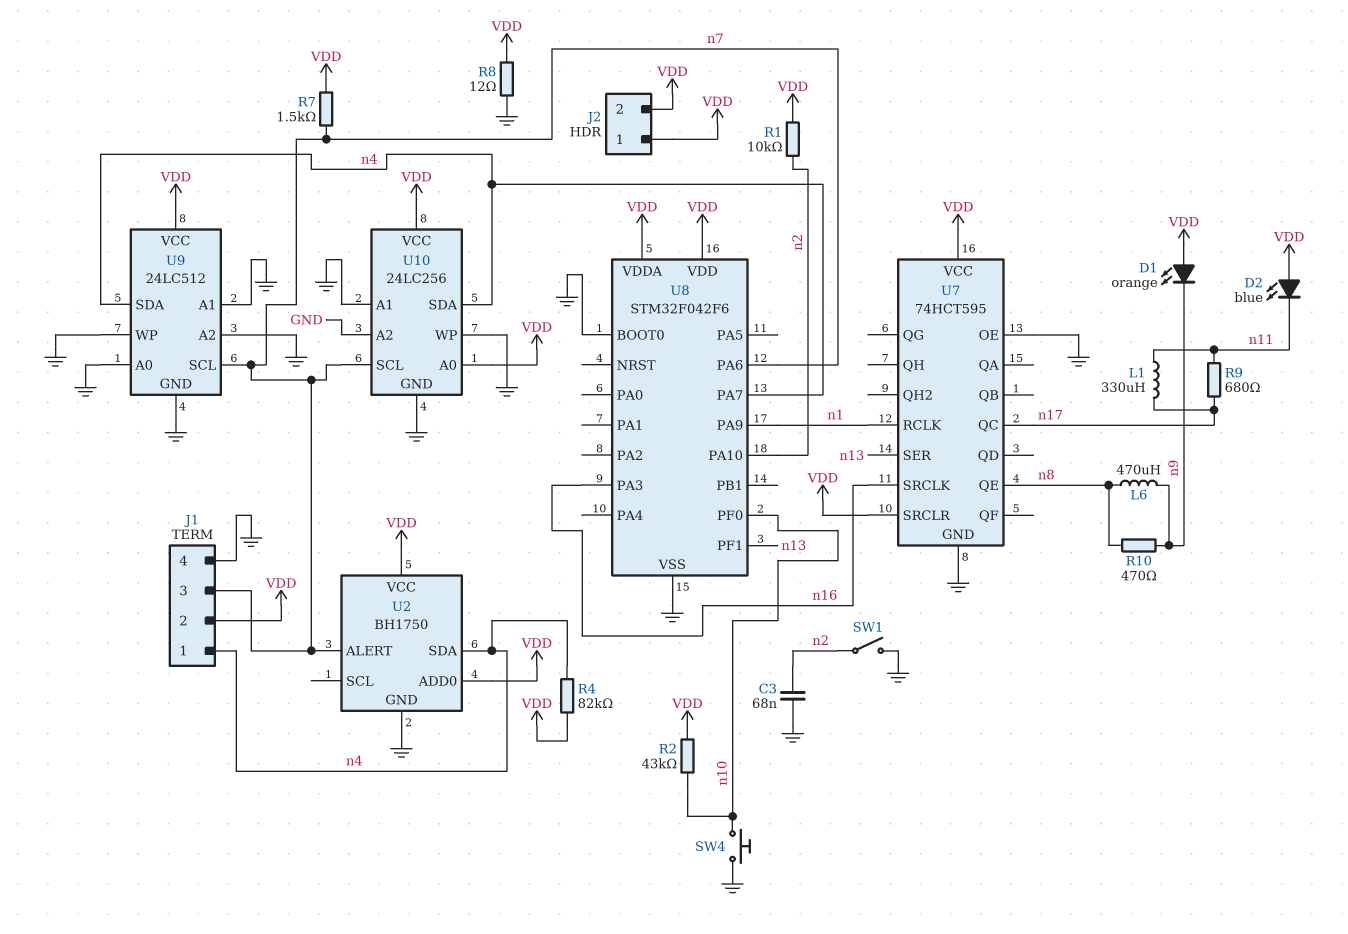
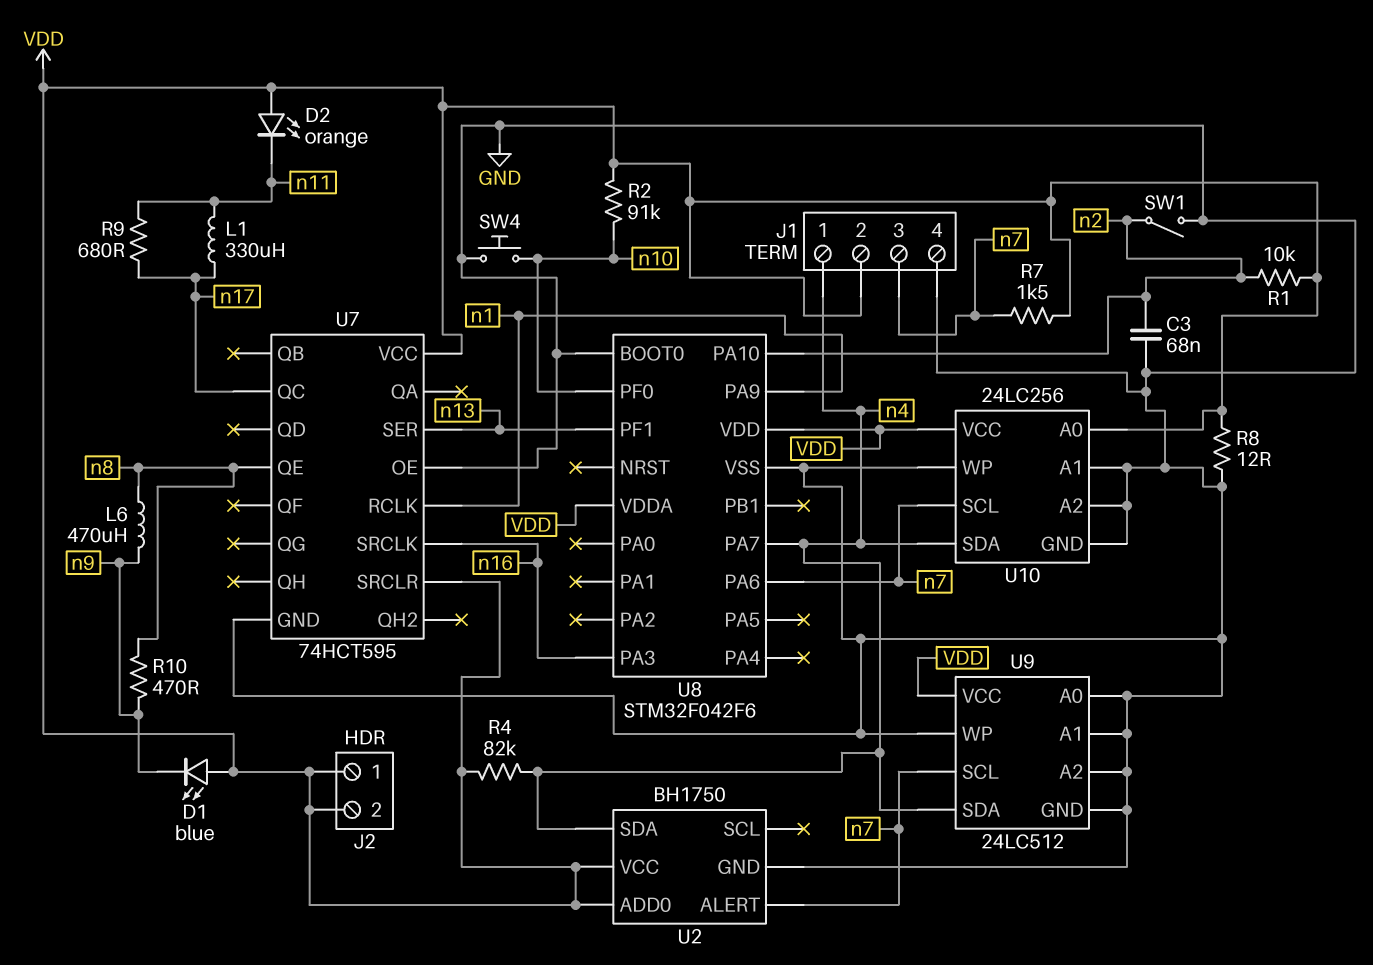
D1: LED orange (A VDD, K n9) -> LED blue (A VDD, K n9)
D2: LED blue (A VDD, K n11) -> LED orange (A VDD, K n11)
R2: 43k (VDD, n10) -> 91k (VDD, n10)

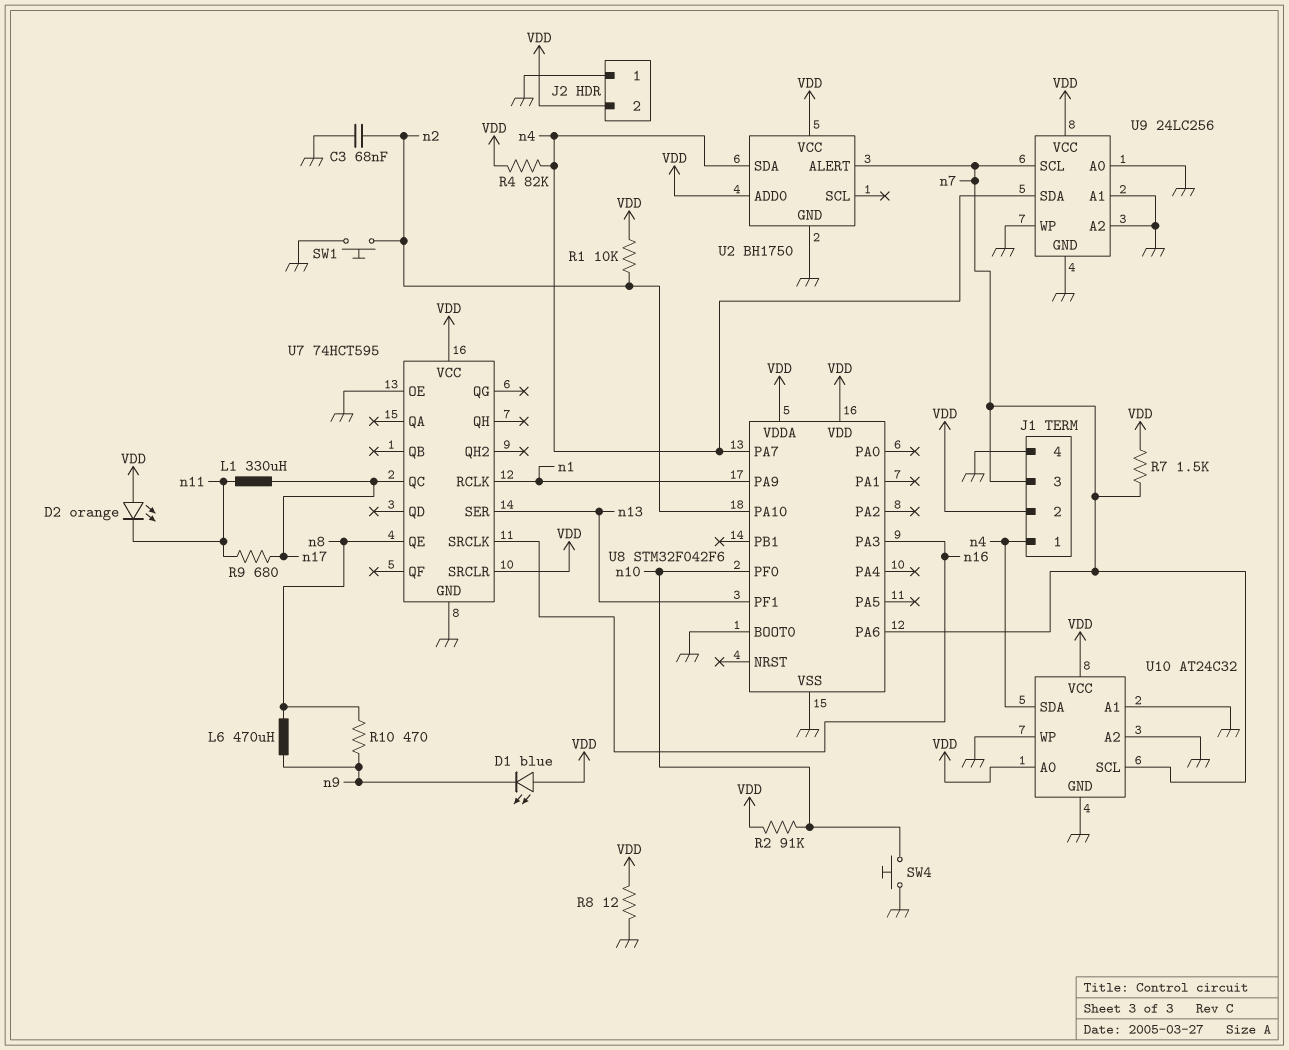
J2 pin 1: VDD -> GND
SW1: switch (GND, n2) -> button (GND, n2)
U9: 24LC512 -> 24LC256
U10: 24LC256 -> AT24C32

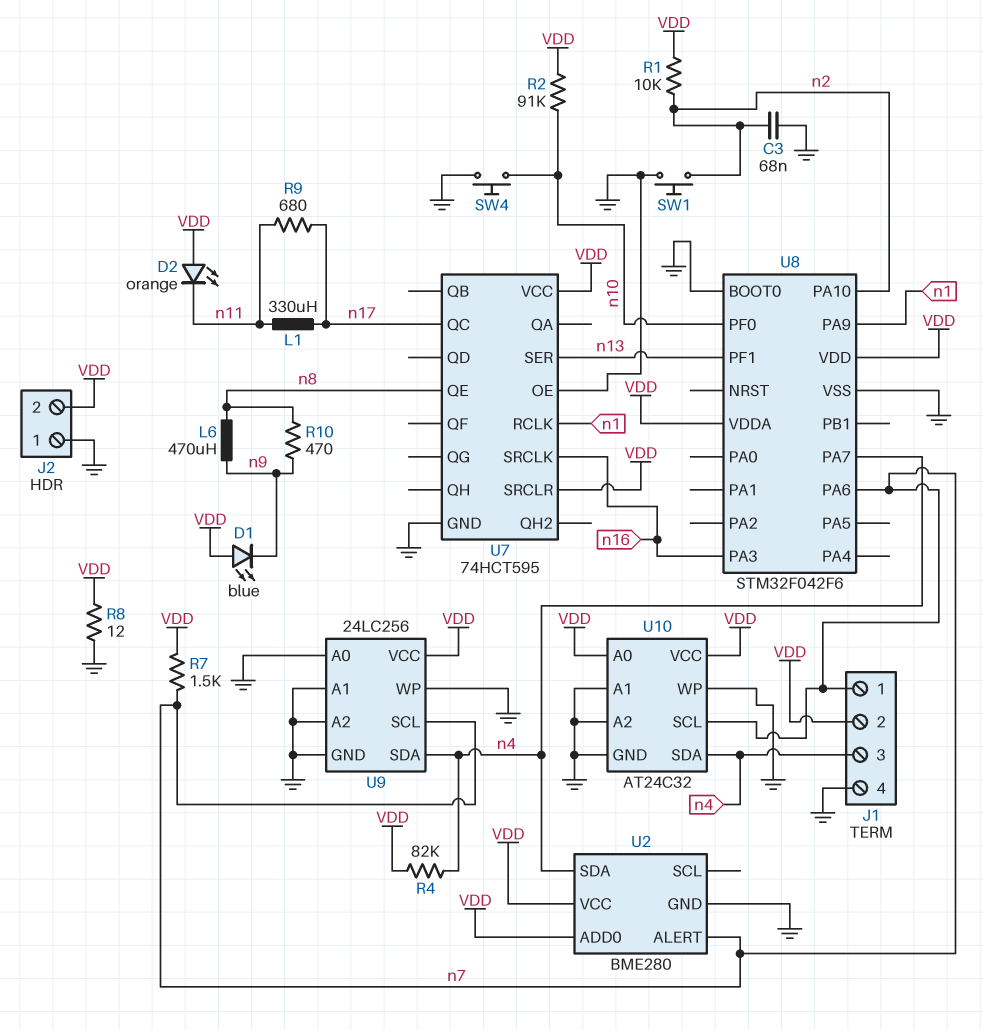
J1 pin 1: n4 -> n7
J1 pin 3: n7 -> n4
U2: BH1750 -> BME280

